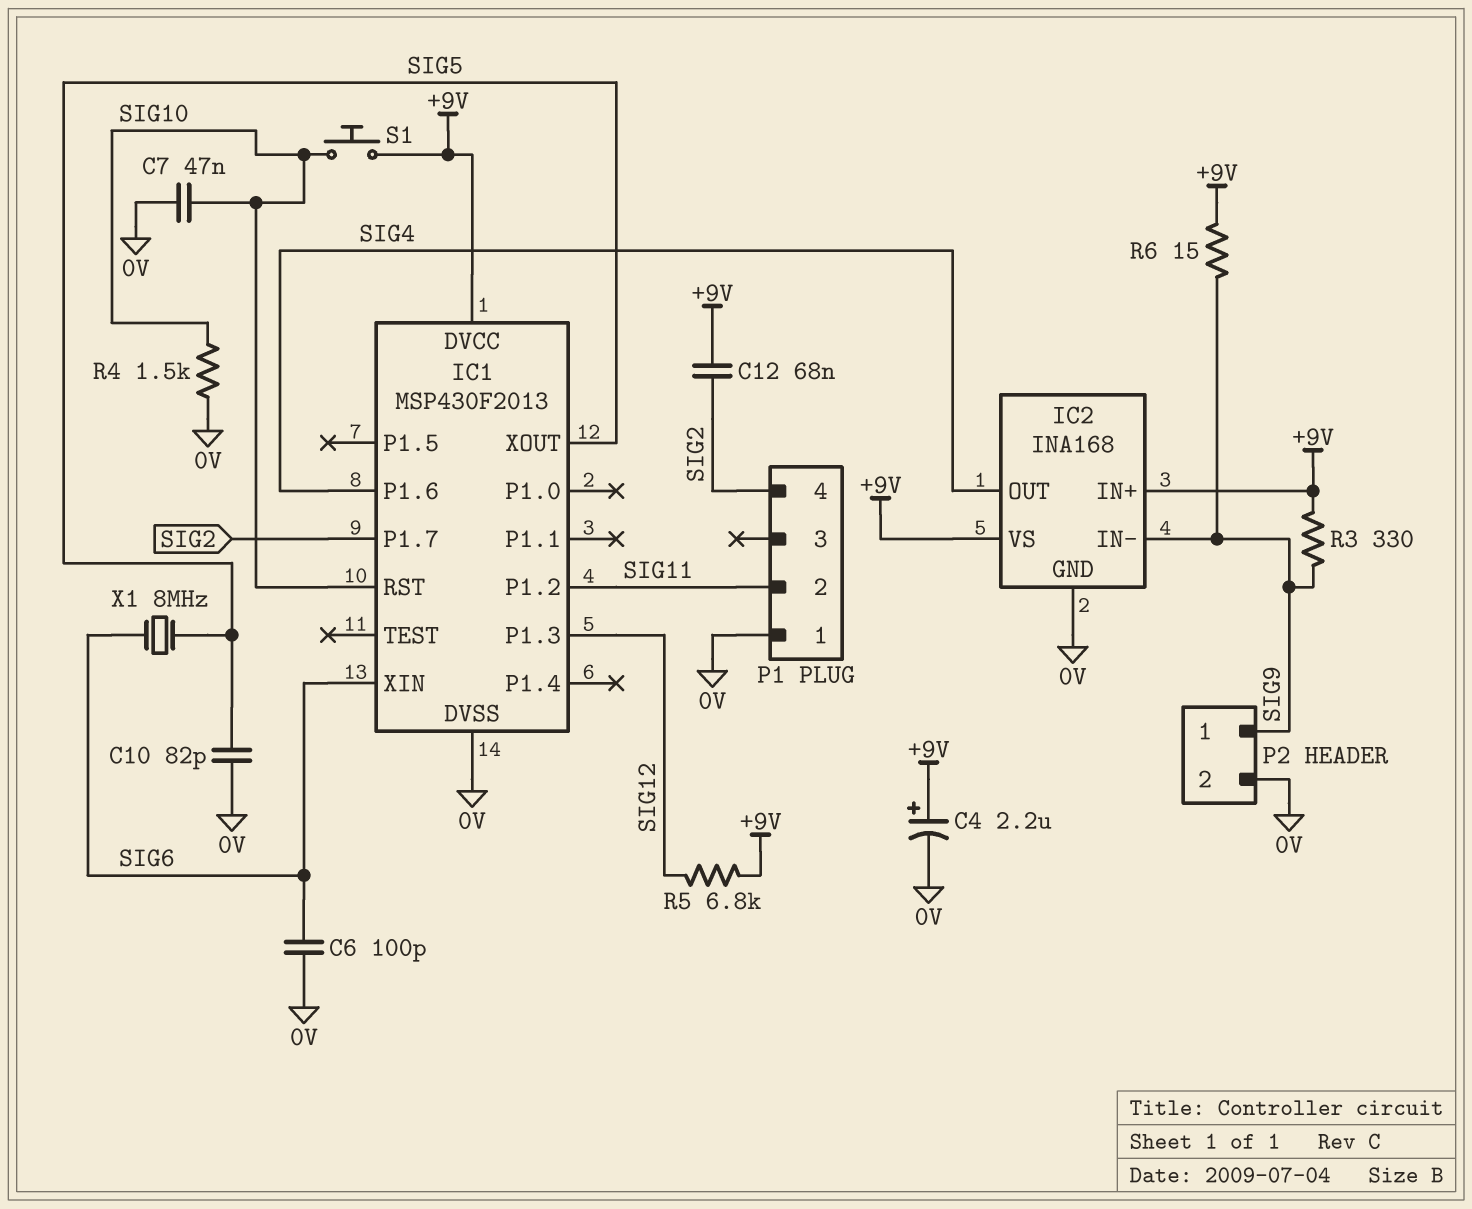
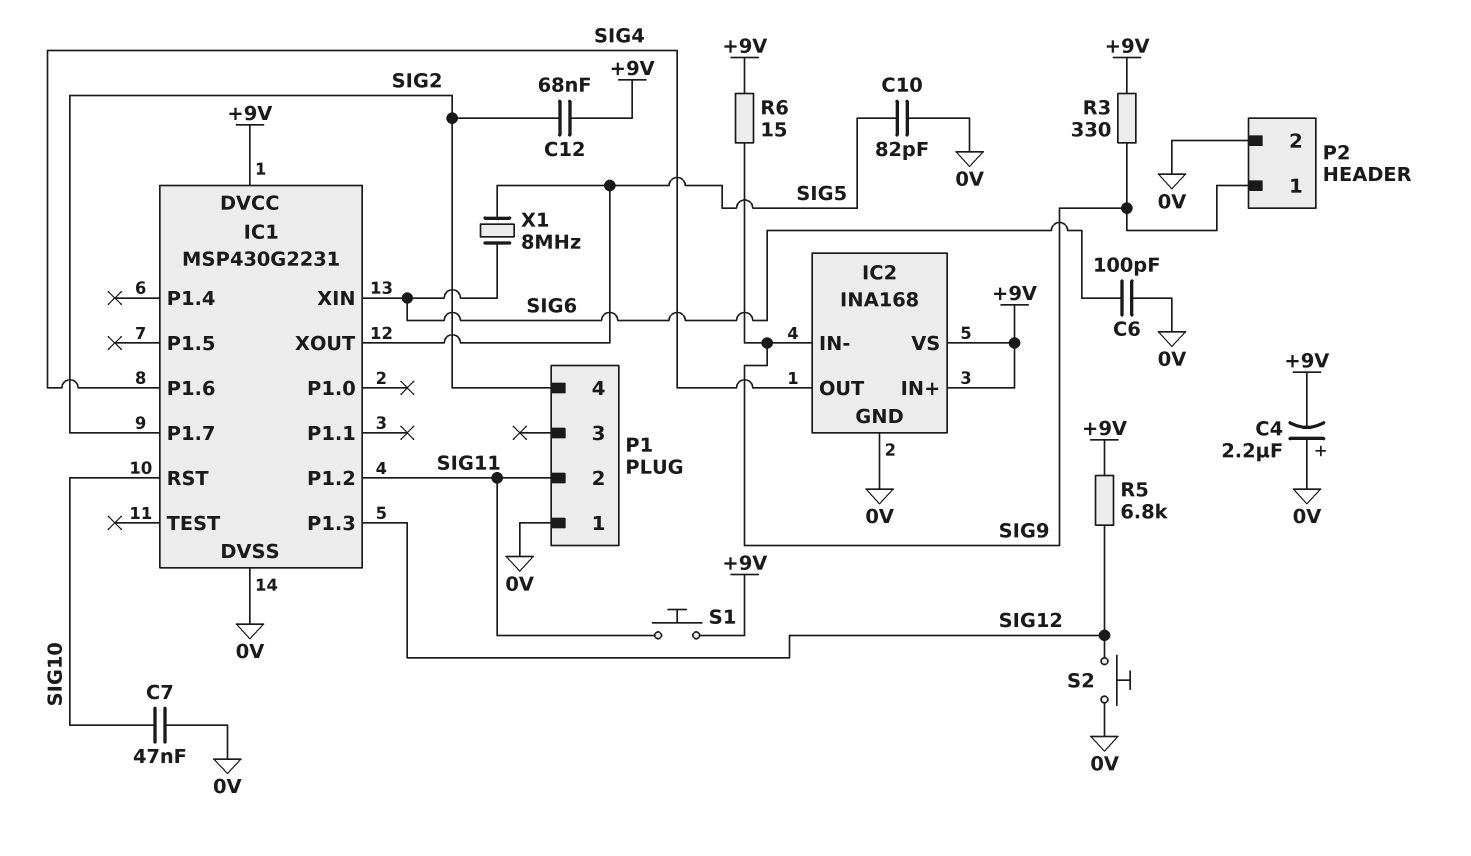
C4: 2.2uF (plus +9V, minus 0V) -> 2.2uF (plus 0V, minus +9V)
IC1: MSP430F2013 -> MSP430G2231
R4: 1.5k (0V, SIG10) -> none
S1: button (+9V, SIG10) -> button (+9V, SIG11)
S2: none -> button (0V, SIG12)

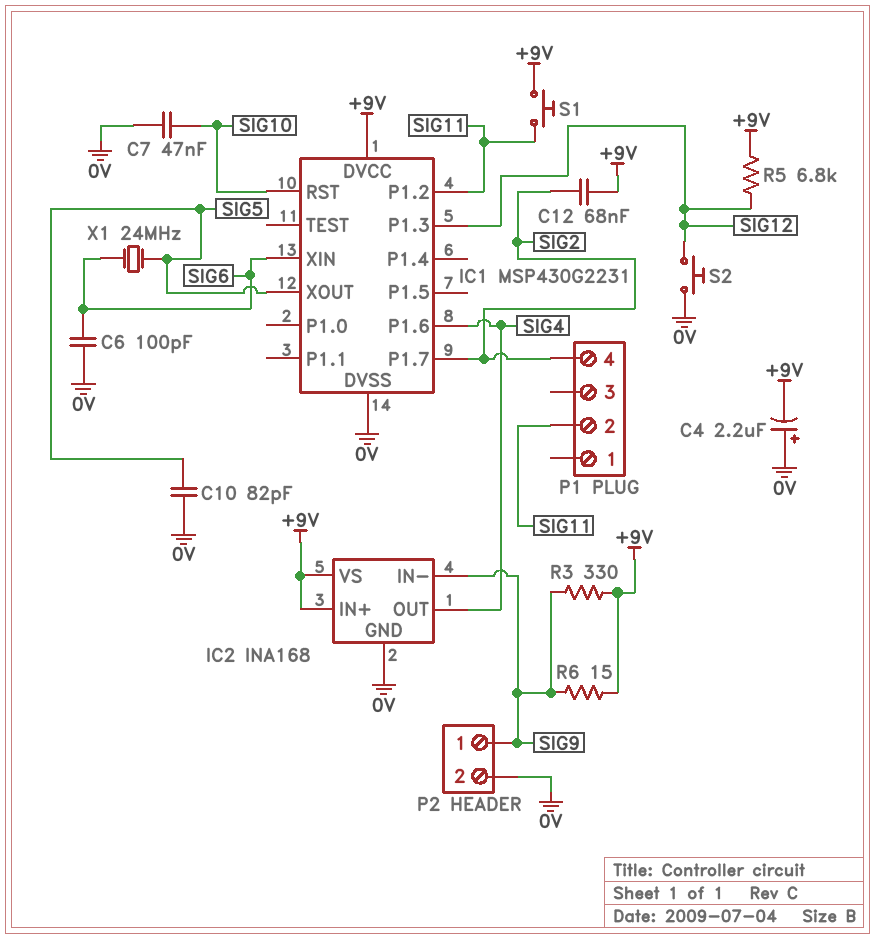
P1 pin 1: 0V -> none
X1: 8MHz (SIG5, SIG6) -> 24MHz (SIG5, SIG6)

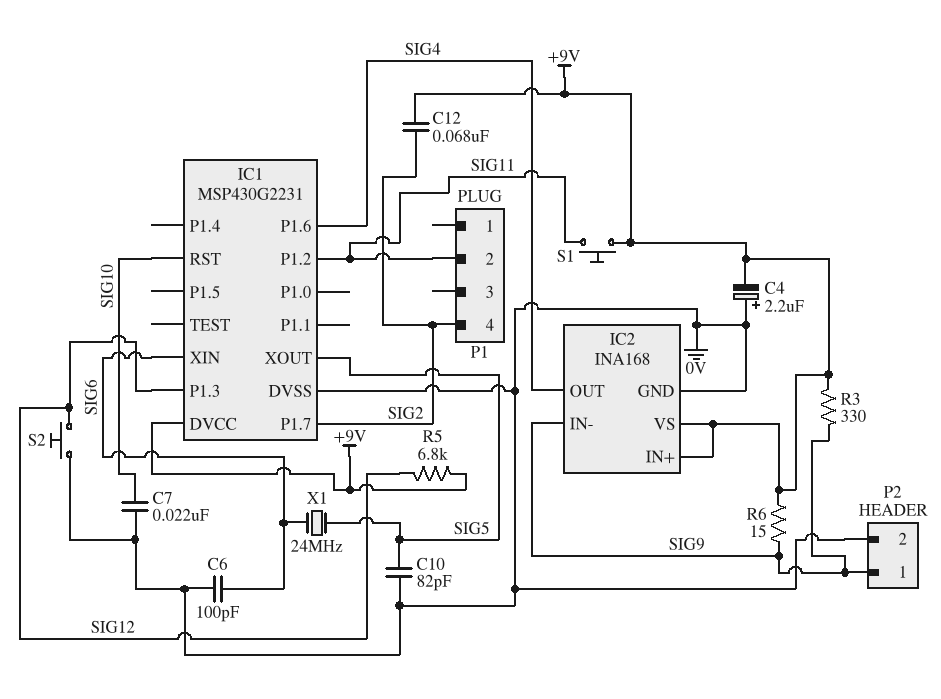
C7: 47nF (0V, SIG10) -> 22nF (0V, SIG10)

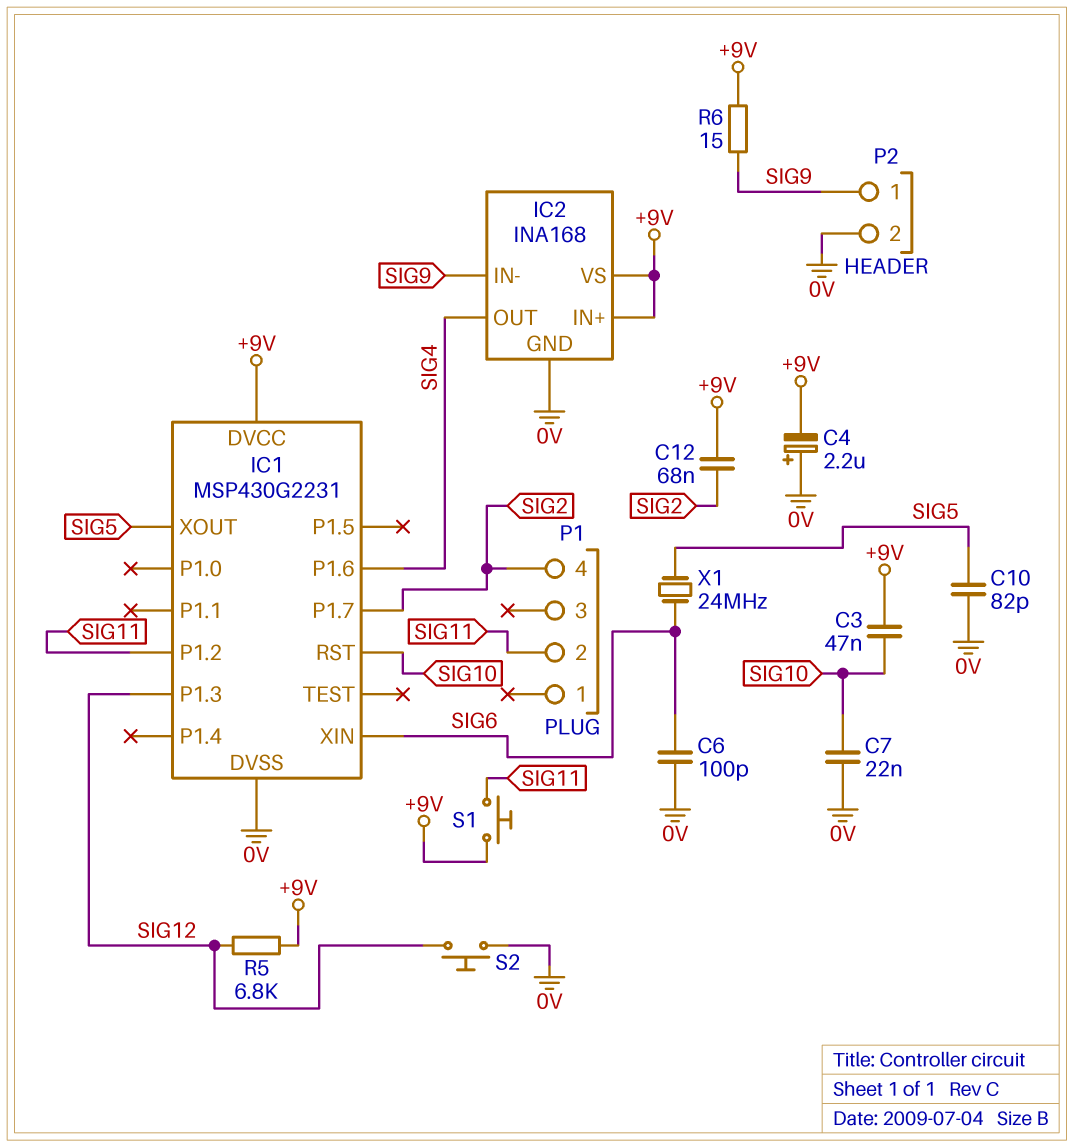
C3: none -> 47nF (+9V, SIG10)
R3: 330 (+9V, SIG9) -> none

